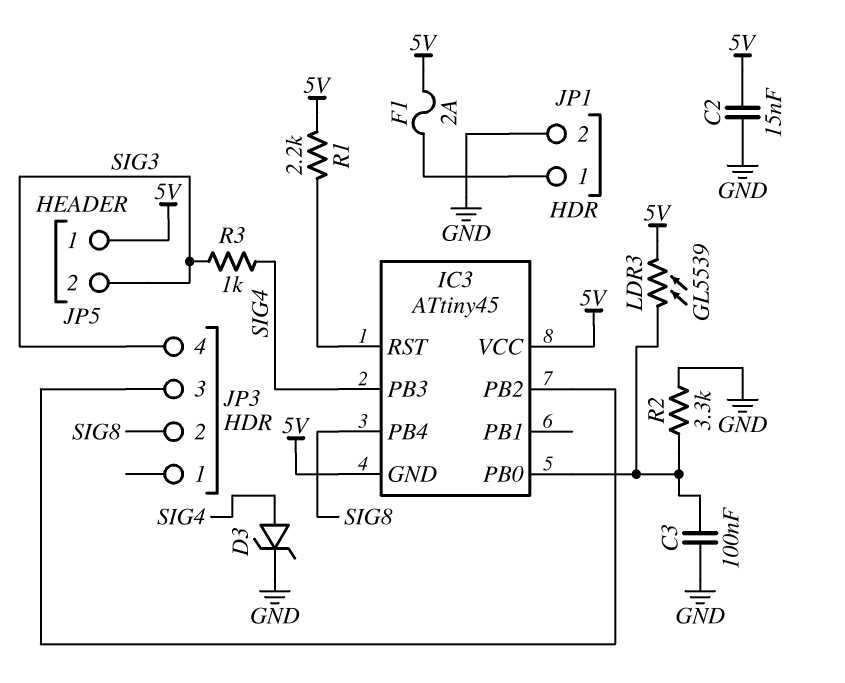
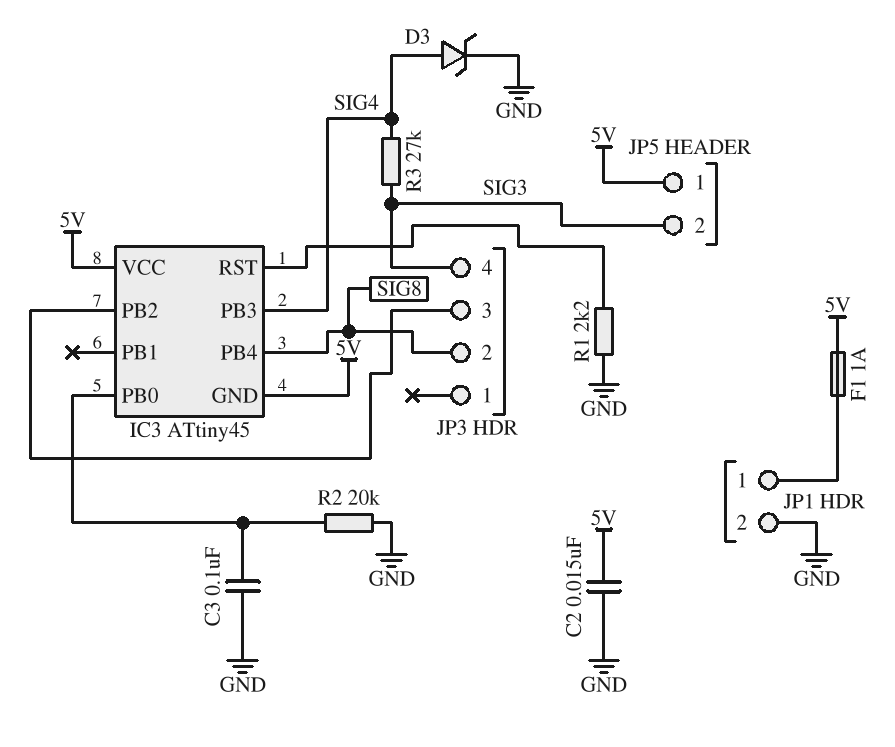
F1: 2A (5V, JP1/1) -> 1A (5V, JP1/1)
LDR3: GL5539 (5V, IC3/PB0) -> none
R1: 2.2k (5V, IC3/RST) -> 2.2k (GND, IC3/RST)
R2: 3.3k (GND, IC3/PB0) -> 20k (GND, IC3/PB0)
R3: 1k (SIG3, SIG4) -> 27k (SIG3, SIG4)

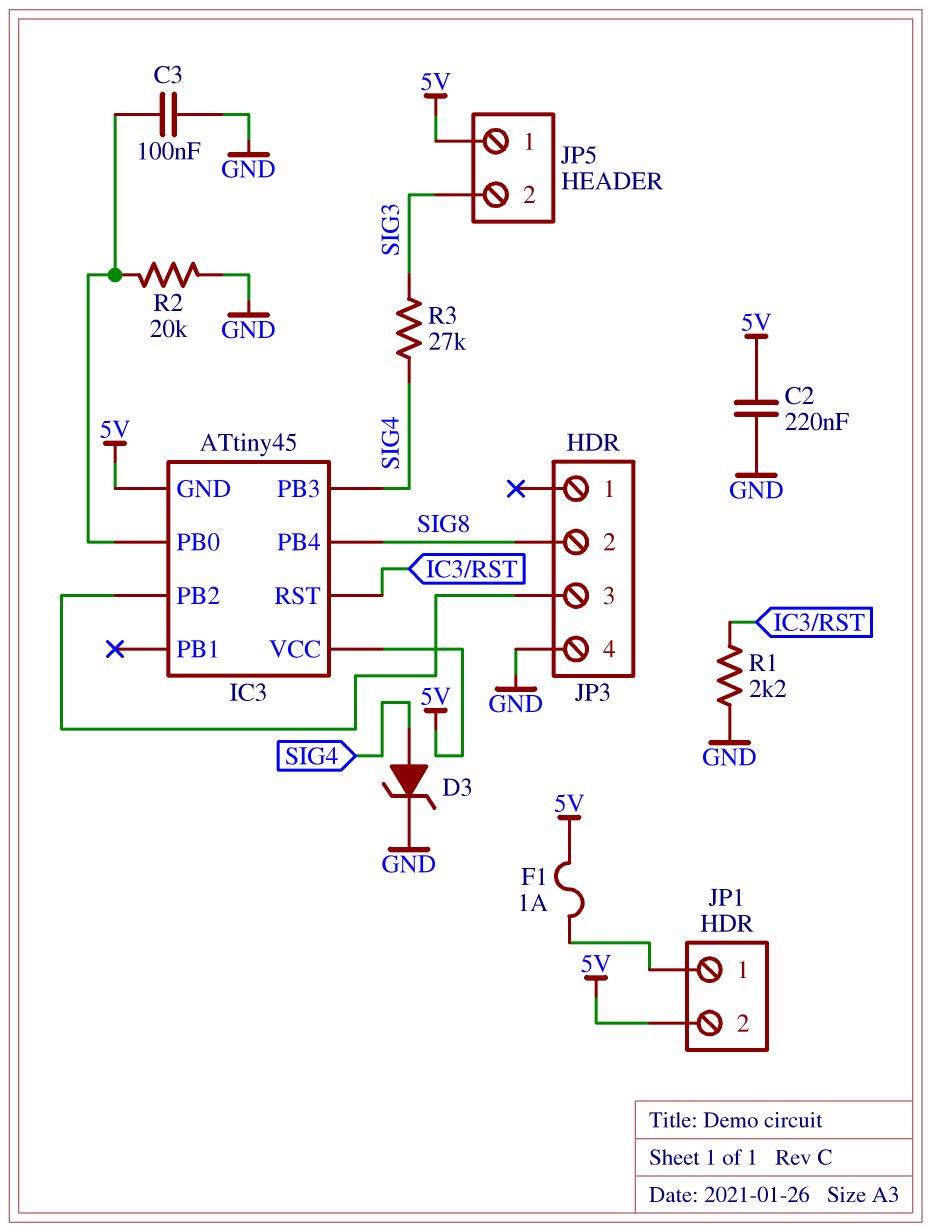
C2: 15nF (5V, GND) -> 220nF (5V, GND)
JP1 pin 2: GND -> 5V
JP3 pin 4: SIG3 -> GND

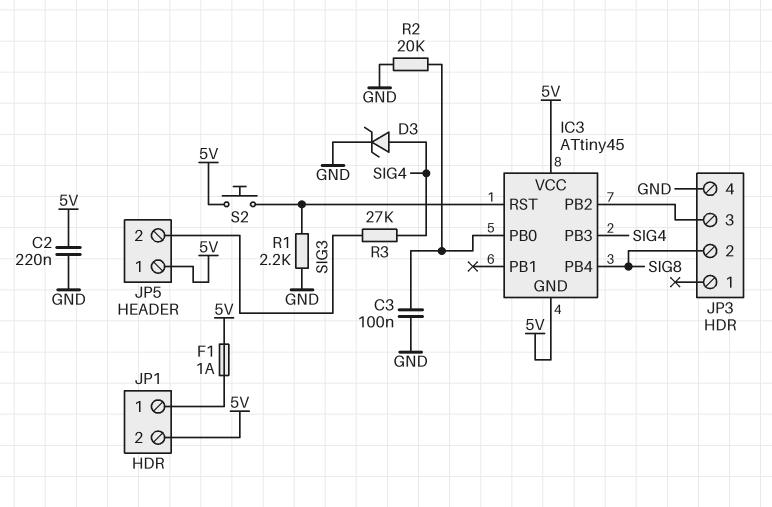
S2: none -> button (5V, IC3/RST)

